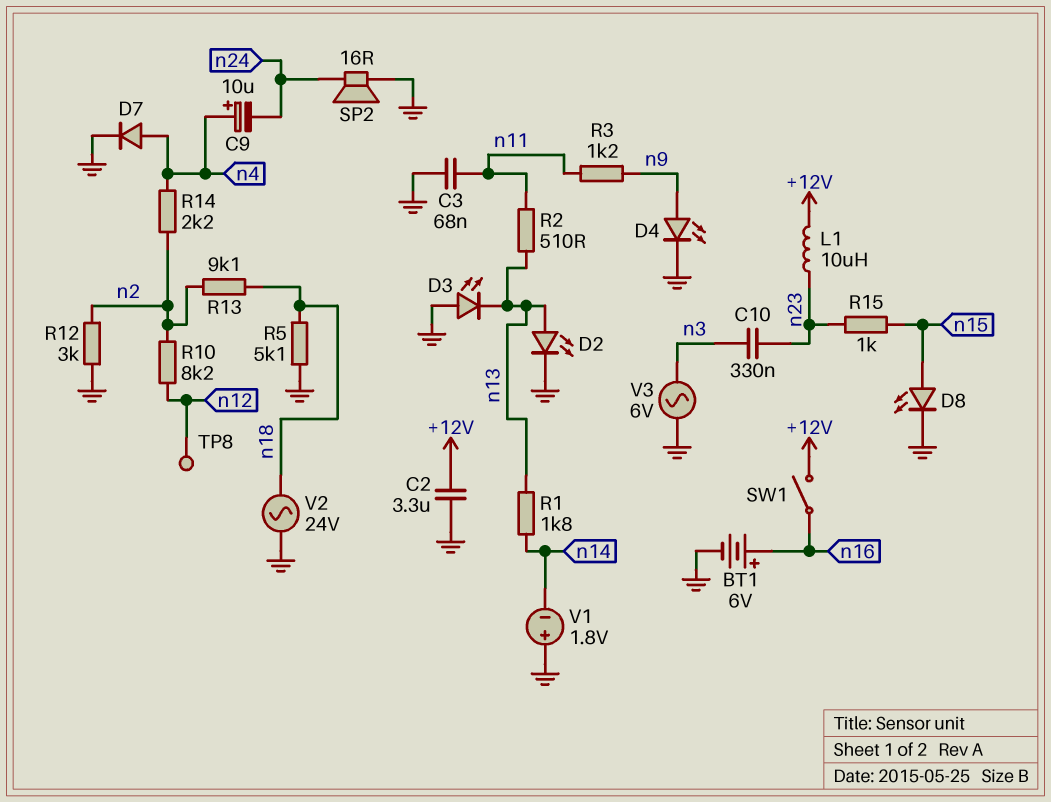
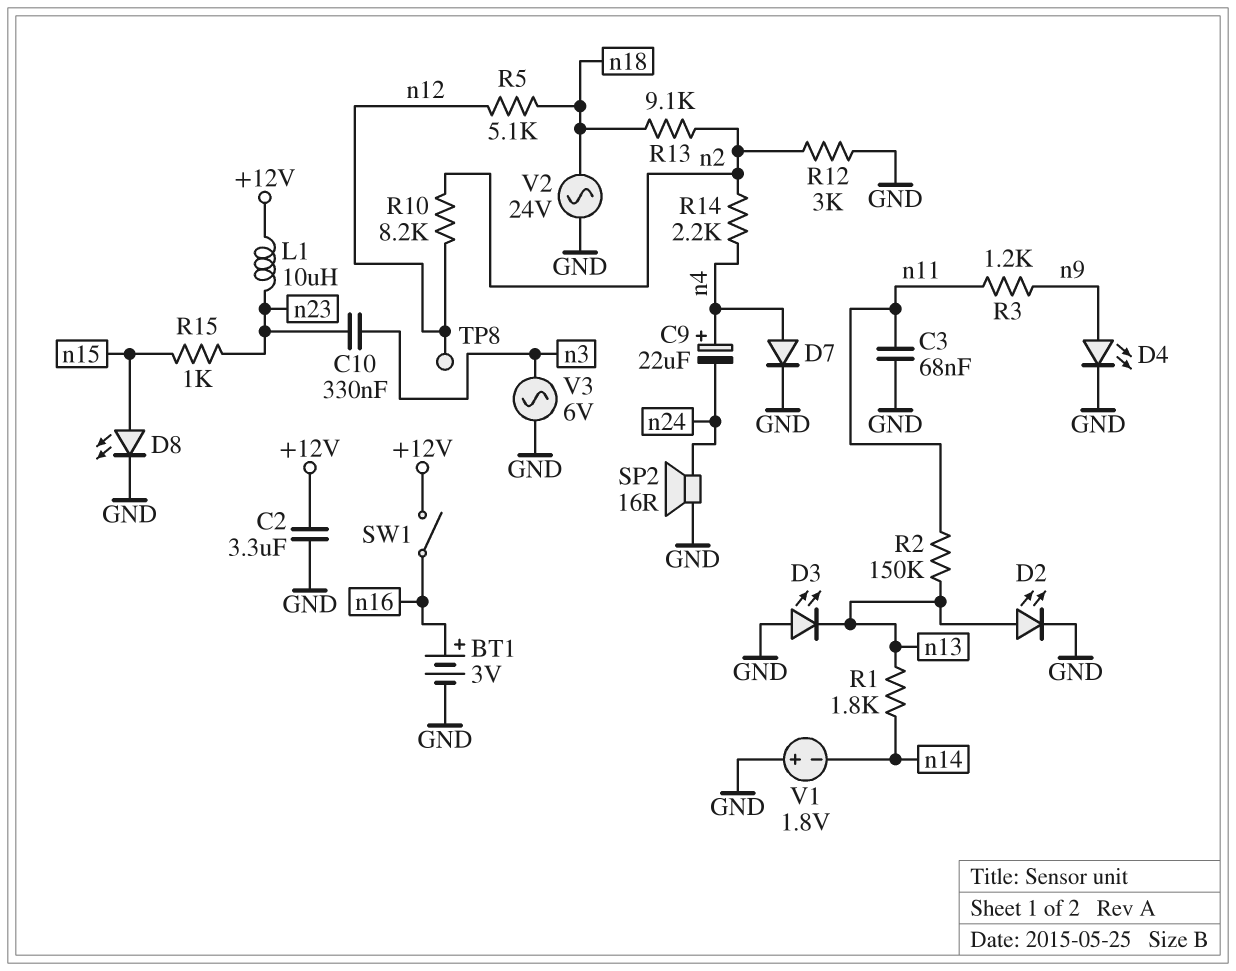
BT1: 6V (plus n16, minus GND) -> 3V (plus n16, minus GND)
C9: 10uF (plus n4, minus n24) -> 22uF (plus n4, minus n24)
R2: 510 (n11, n13) -> 150k (n11, n13)
R5: 5.1k (GND, n18) -> 5.1k (n12, n18)

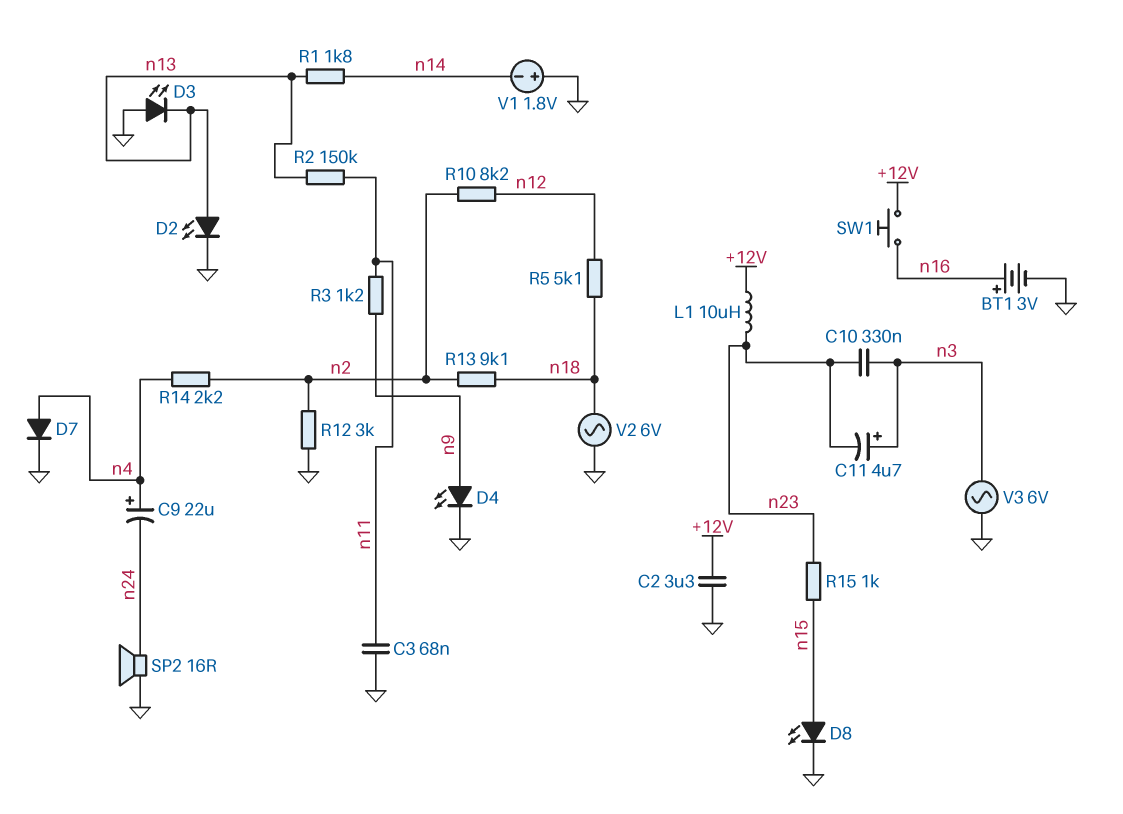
C11: none -> 4.7uF (plus n3, minus n23)
SW1: switch (+12V, n16) -> button (+12V, n16)
TP8: test point (n12) -> none
V2: AC 24V (GND, n18) -> AC 6V (GND, n18)

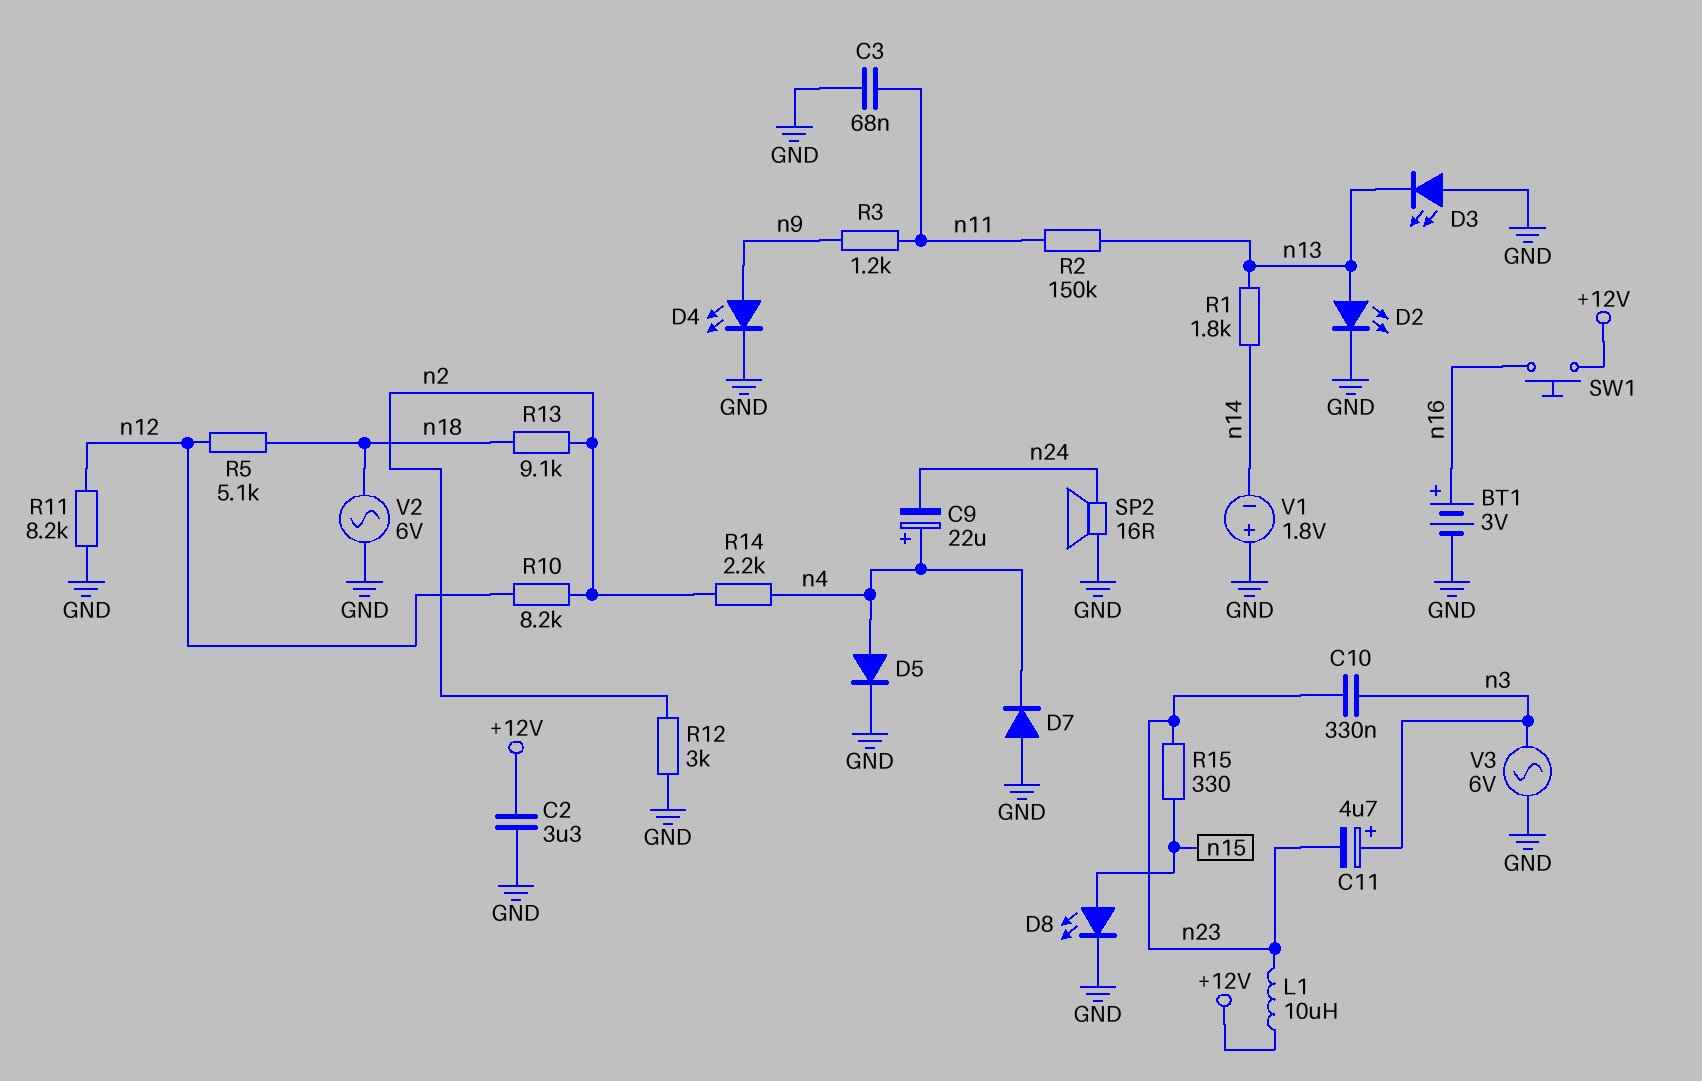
D5: none -> diode (A n4, K GND)
D7: diode (A n4, K GND) -> diode (A GND, K n4)
R11: none -> 8.2k (GND, n12)
R15: 1k (n15, n23) -> 330 (n15, n23)

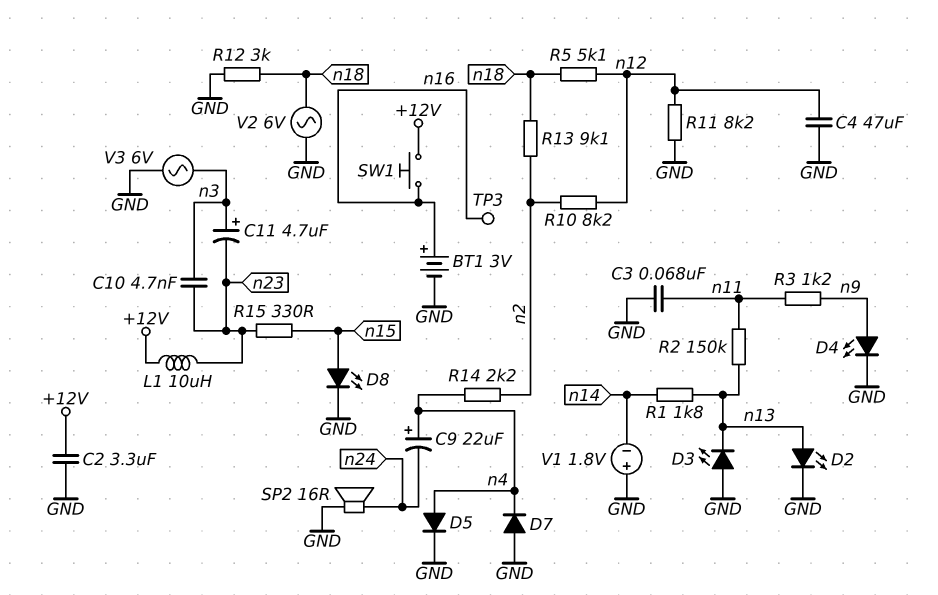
C4: none -> 47uF (GND, n12)
C10: 330nF (n3, n23) -> 4.7nF (n3, n23)
R12: 3k (GND, n2) -> 3k (GND, n18)
TP3: none -> test point (n16)

